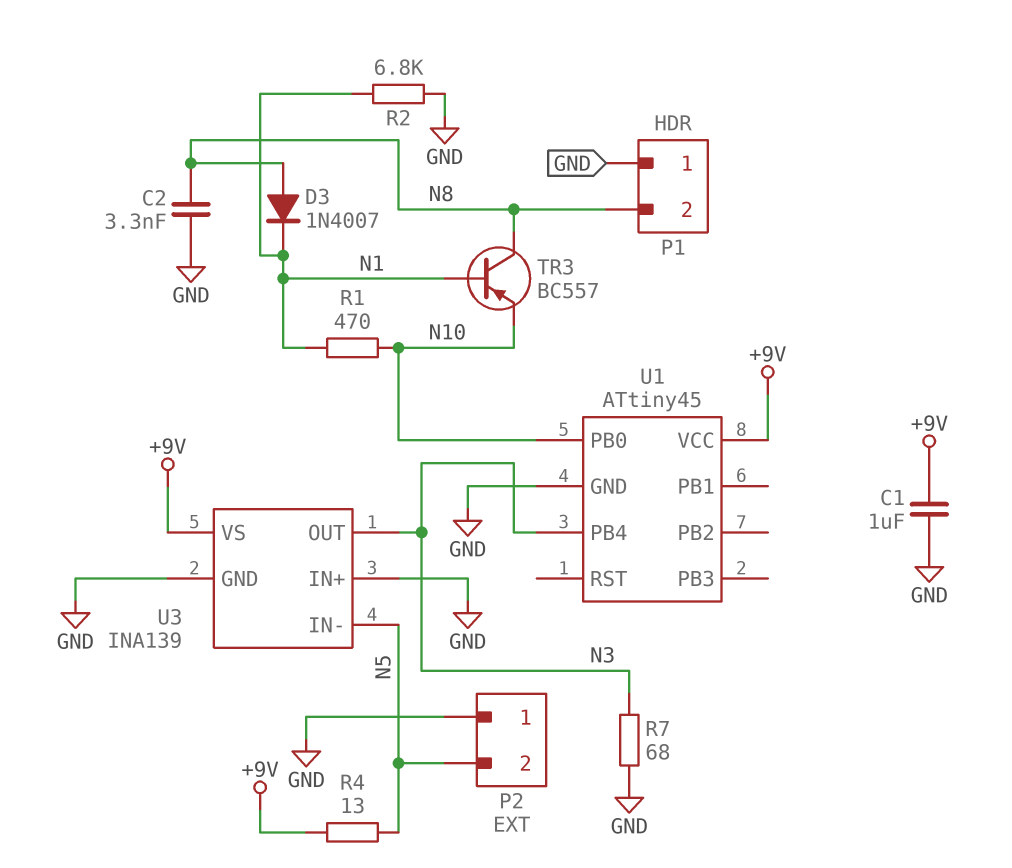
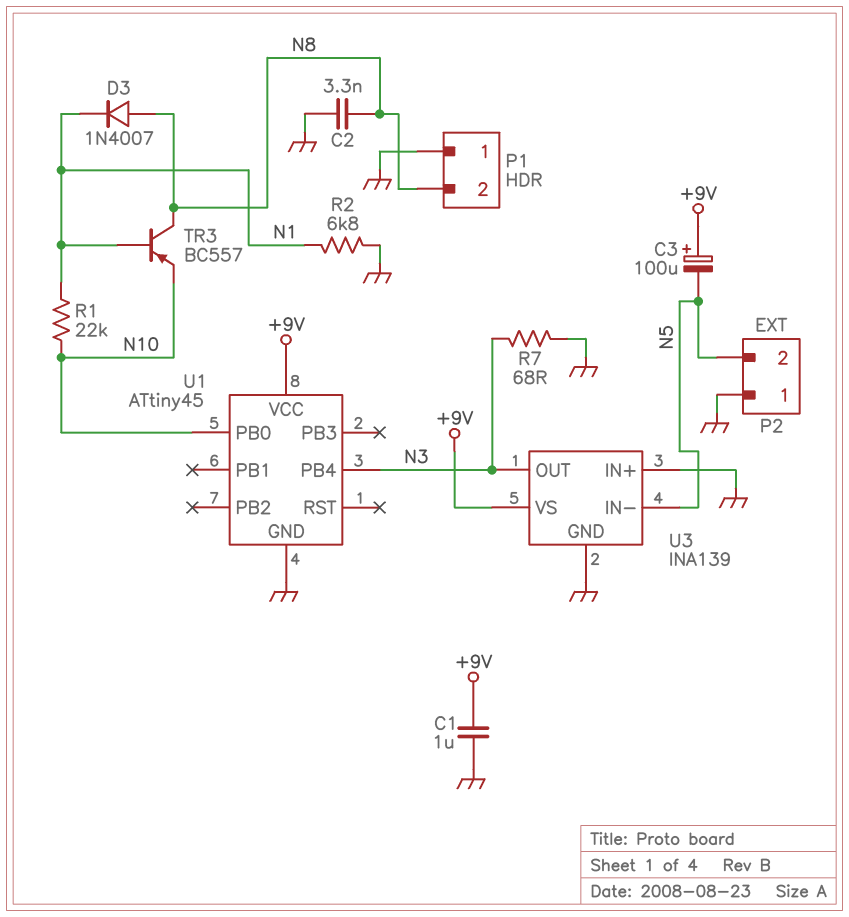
C3: none -> 100uF (plus +9V, minus N5)
R1: 470 (N1, N10) -> 22k (N1, N10)
R4: 13 (+9V, N5) -> none

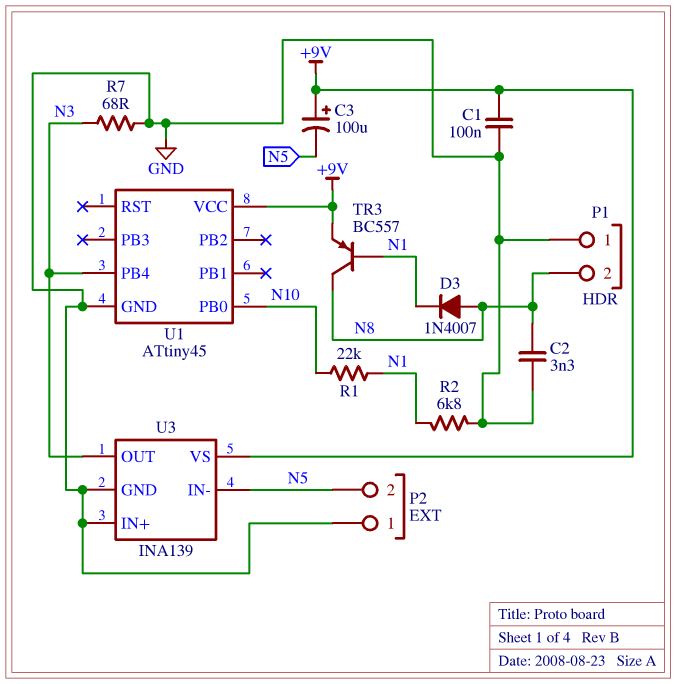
C1: 1uF (+9V, GND) -> 100nF (+9V, GND)
TR3: PNP BC557 (B N1, C N8, E N10) -> PNP BC557 (B N1, C N8, E +9V)

